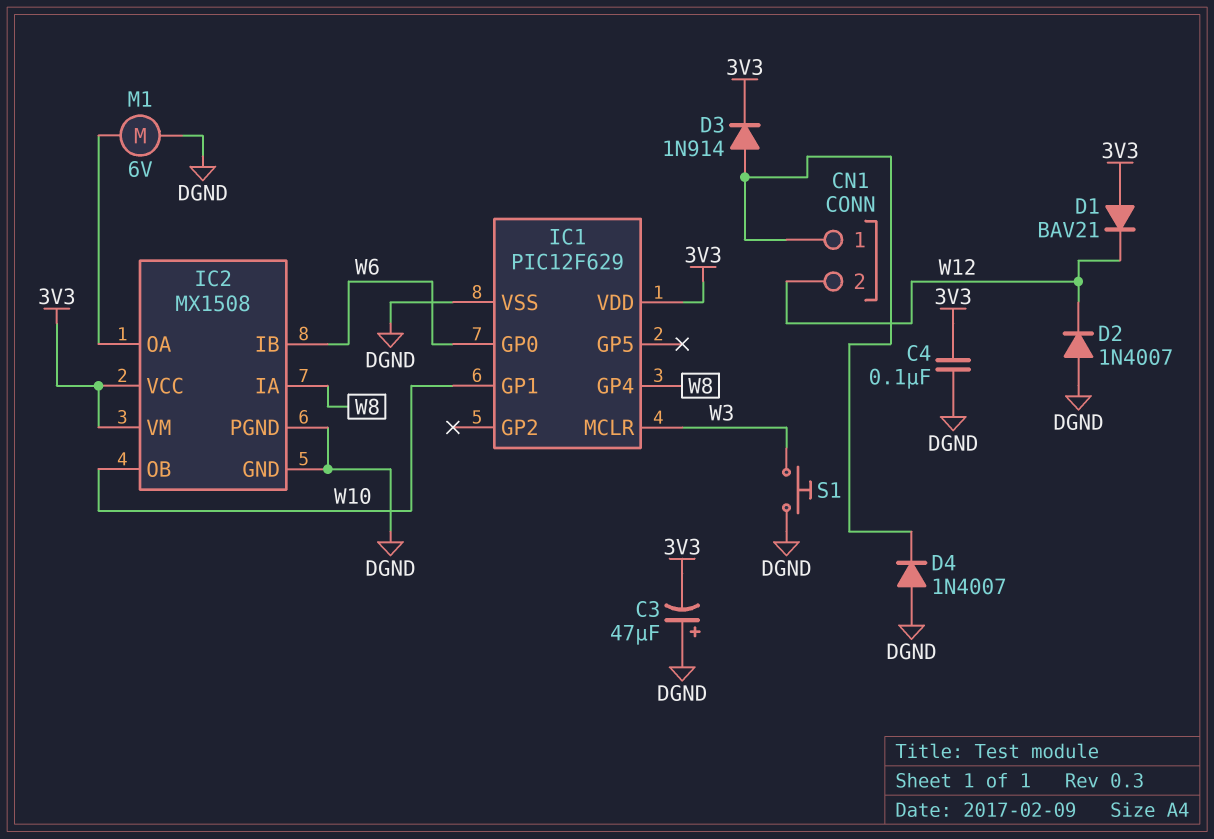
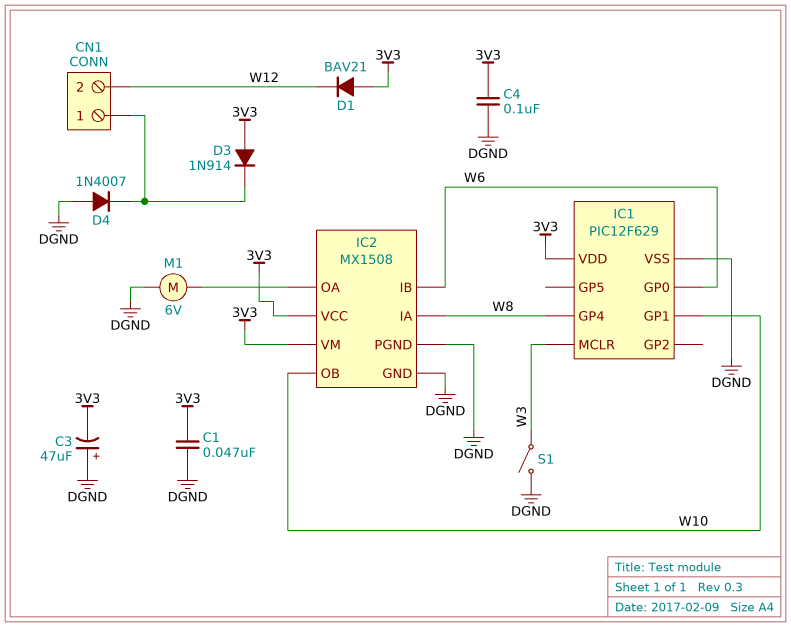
C1: none -> 47nF (3V3, DGND)
D2: diode 1N4007 (A DGND, K W12) -> none
D3: diode 1N914 (A CN1/1, K 3V3) -> diode 1N914 (A 3V3, K CN1/1)
S1: button (DGND, W3) -> switch (DGND, W3)

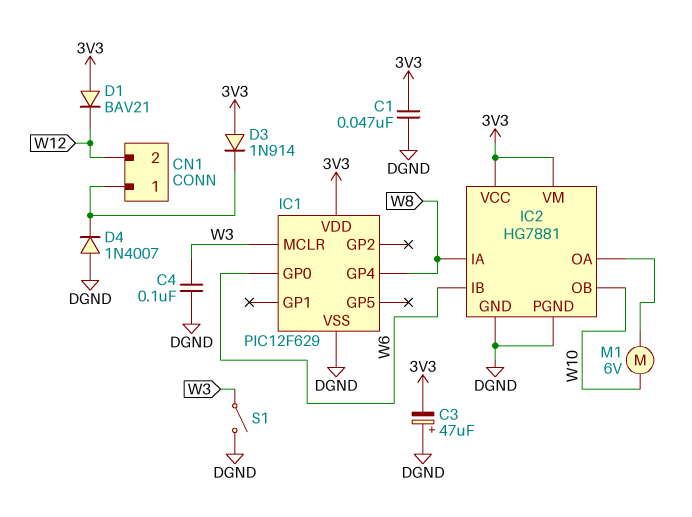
C4: 100nF (3V3, DGND) -> 100nF (DGND, W3)
IC1 pin GP1: W10 -> none
IC2: MX1508 -> HG7881
M1: motor 6V (DGND, IC2/OA) -> motor 6V (IC2/OA, W10)

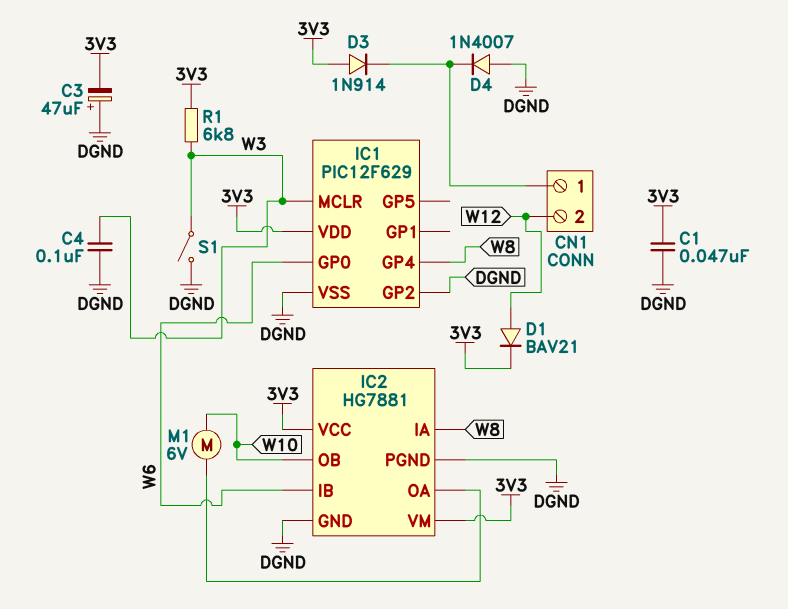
D1: diode BAV21 (A 3V3, K W12) -> diode BAV21 (A W12, K 3V3)
IC1 pin GP2: none -> DGND
R1: none -> 6.8k (3V3, W3)

